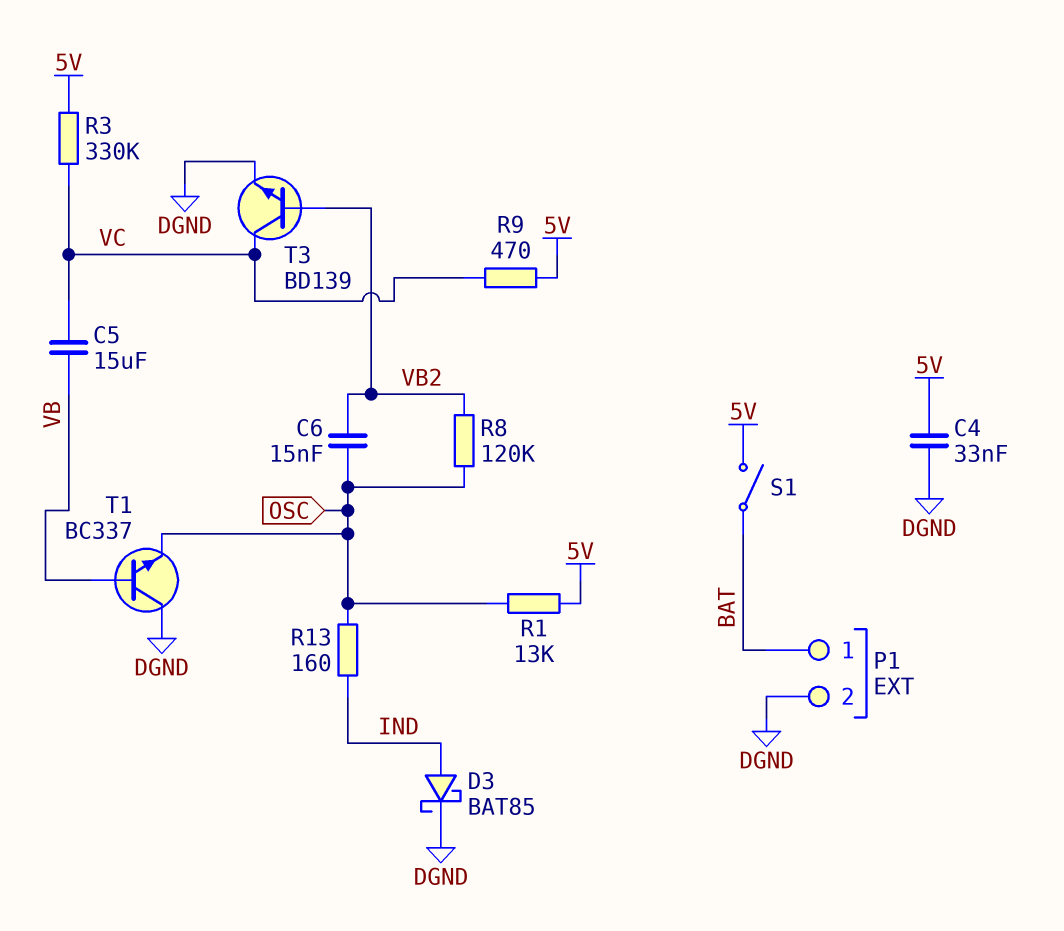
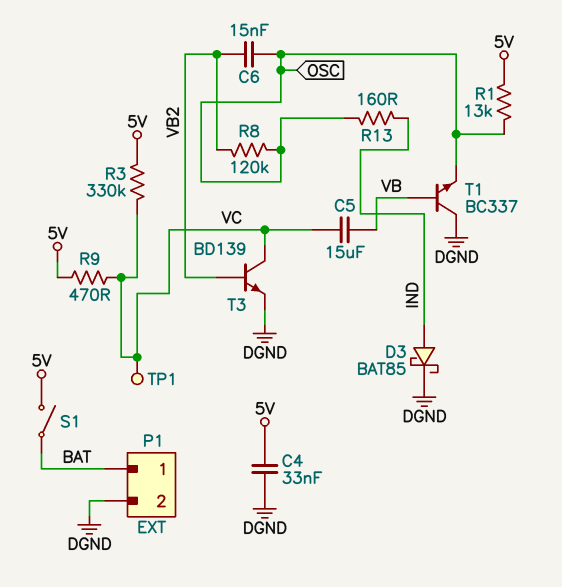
TP1: none -> test point (VC)

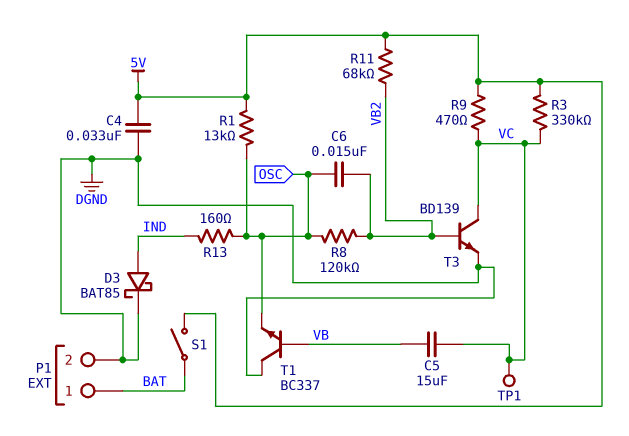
R11: none -> 68k (5V, VB2)

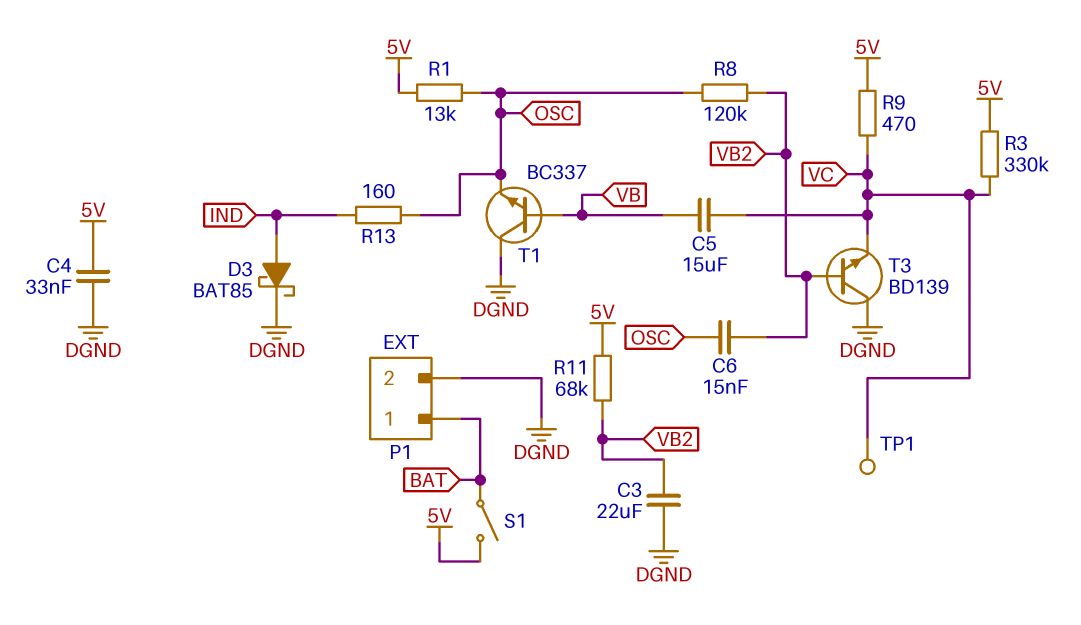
C3: none -> 22uF (DGND, VB2)
T3: NPN BD139 (B VB2, C VC, E DGND) -> NPN BD139 (B VB2, C DGND, E VC)

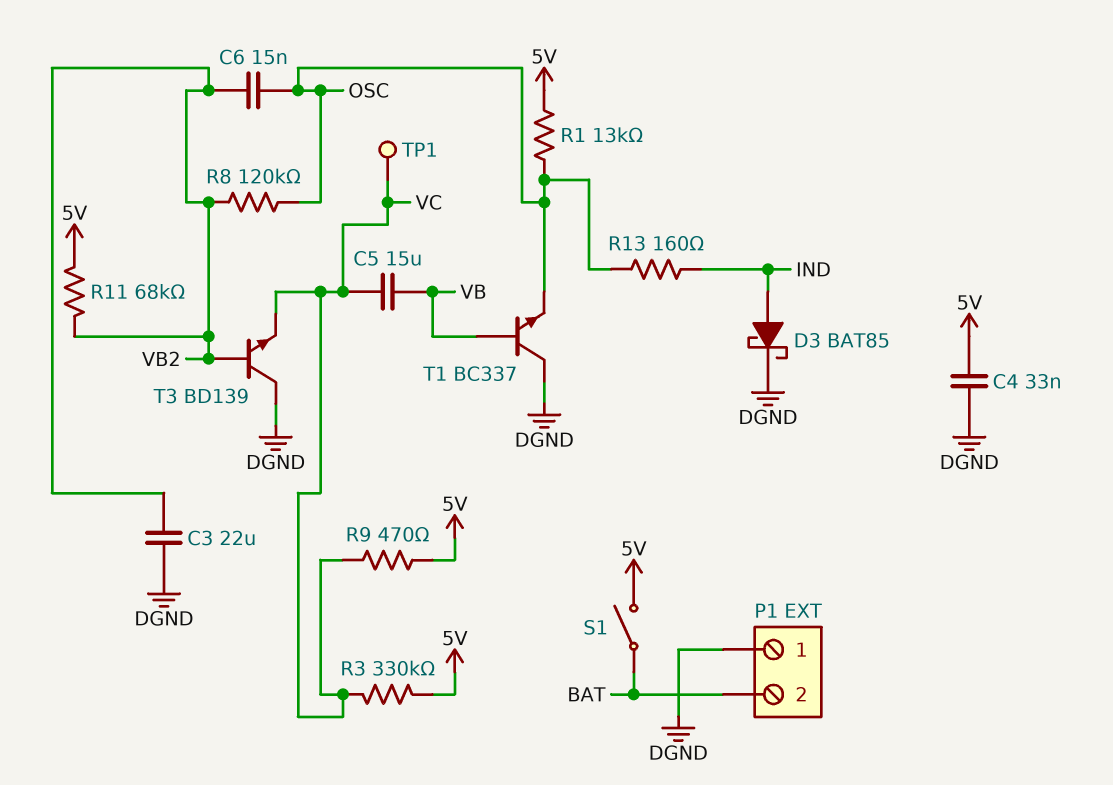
P1 pin 1: BAT -> DGND
P1 pin 2: DGND -> BAT

